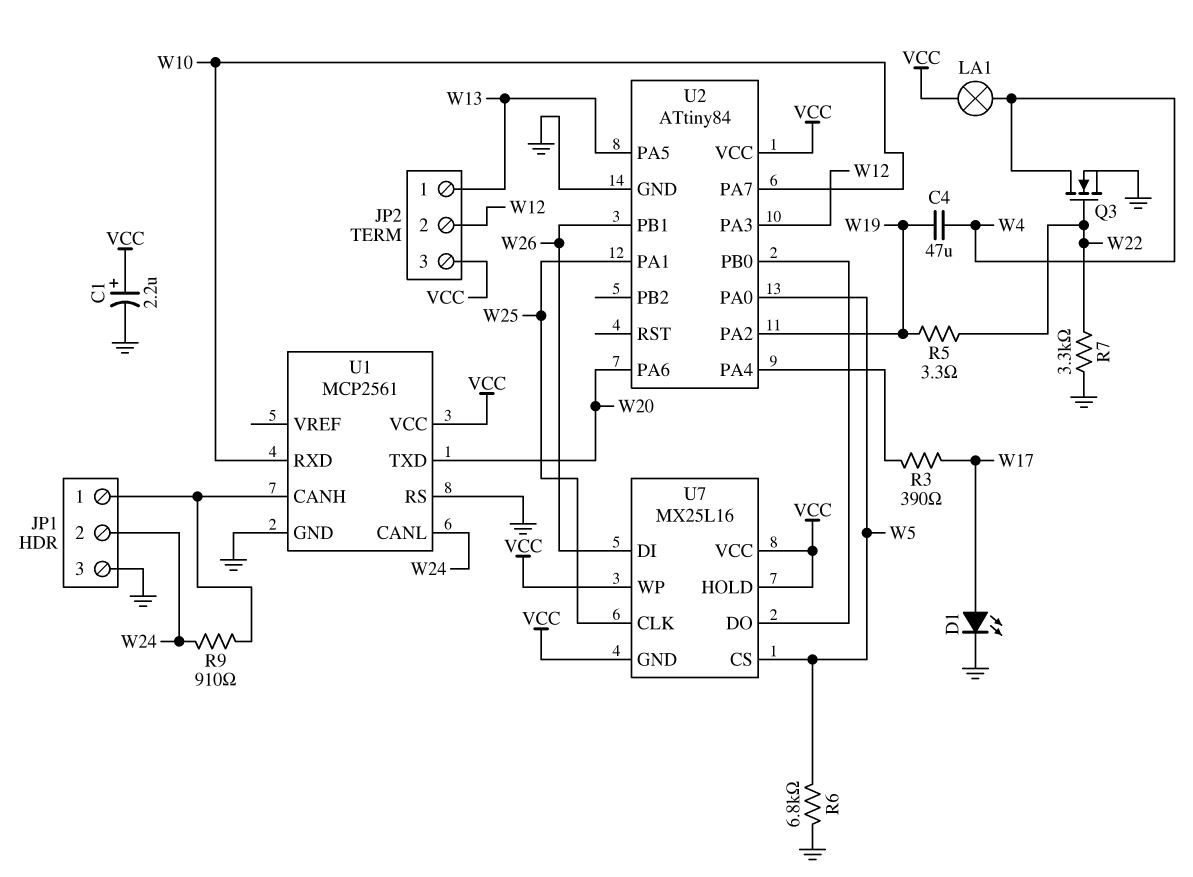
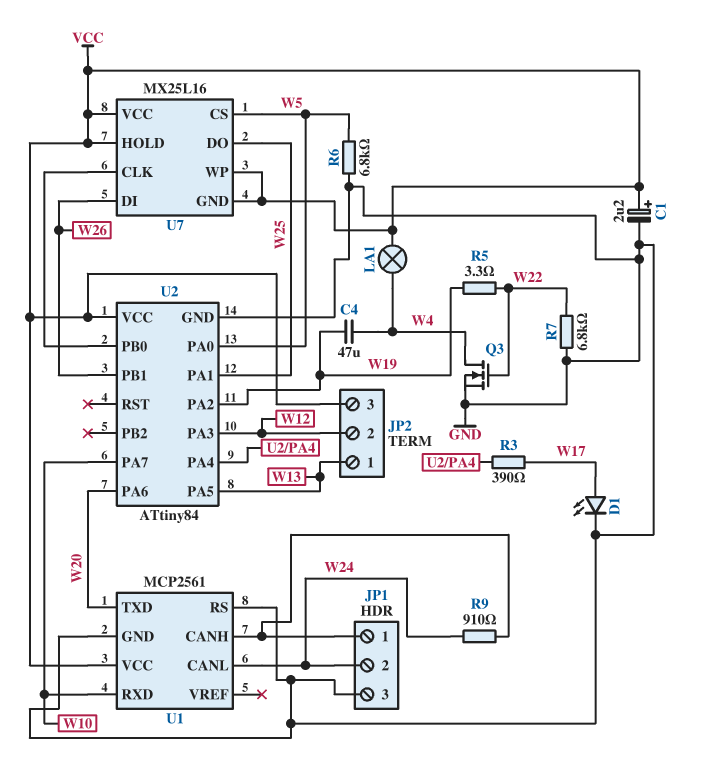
R7: 3.3k (GND, W22) -> 6.8k (GND, W22)
U7 pin CLK: W25 -> U2/PB0
U7 pin DO: U2/PB0 -> W25

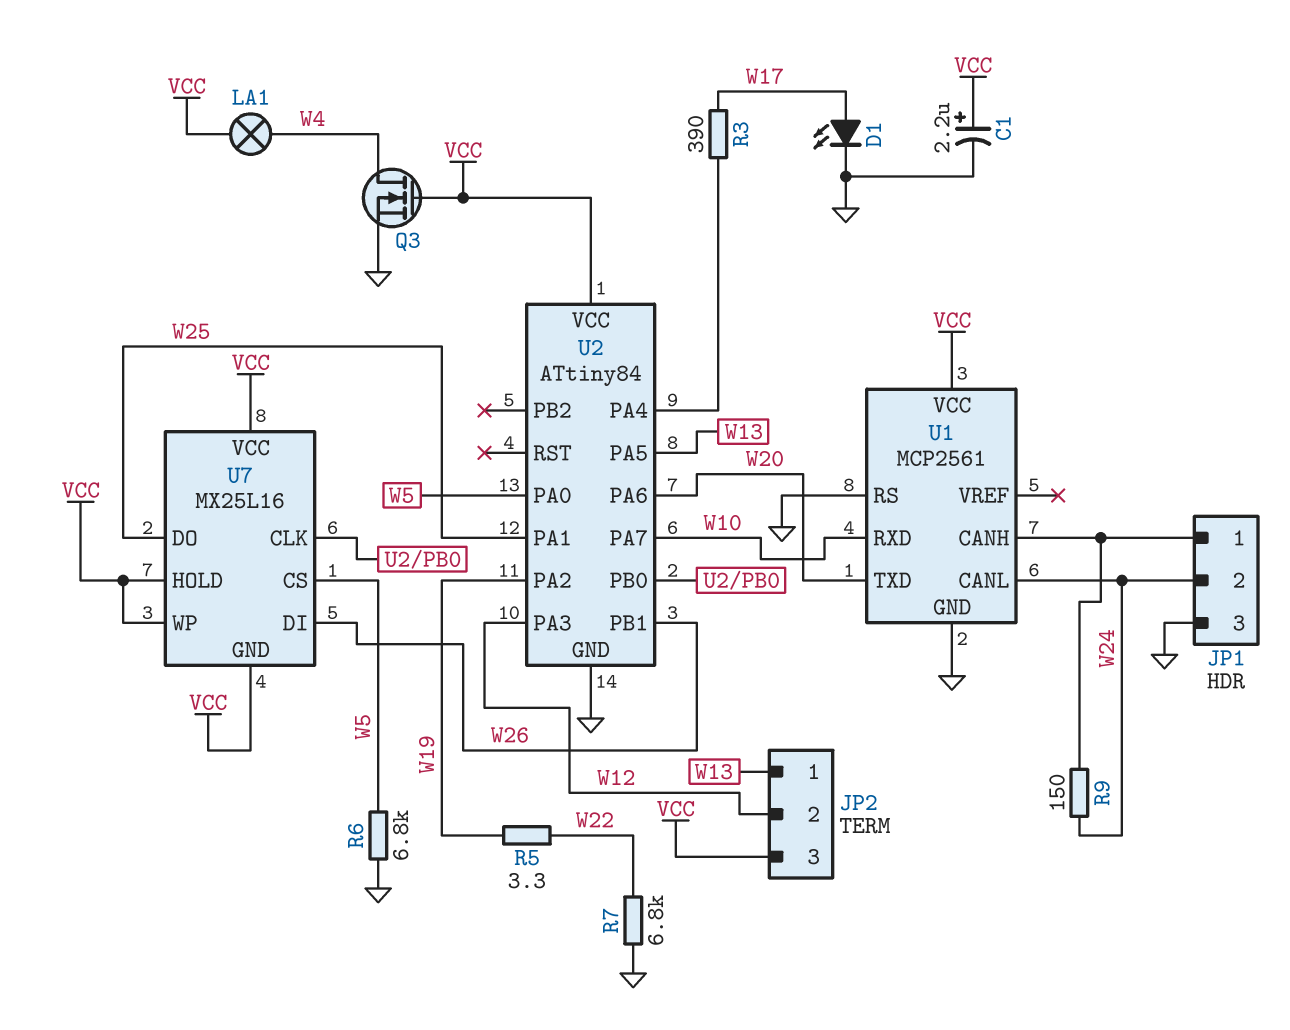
C4: 47uF (W4, W19) -> none
Q3: NMOS (G W22, D W4, S GND) -> NMOS (G VCC, D W4, S GND)
R9: 910 (JP1/1, W24) -> 150 (JP1/1, W24)

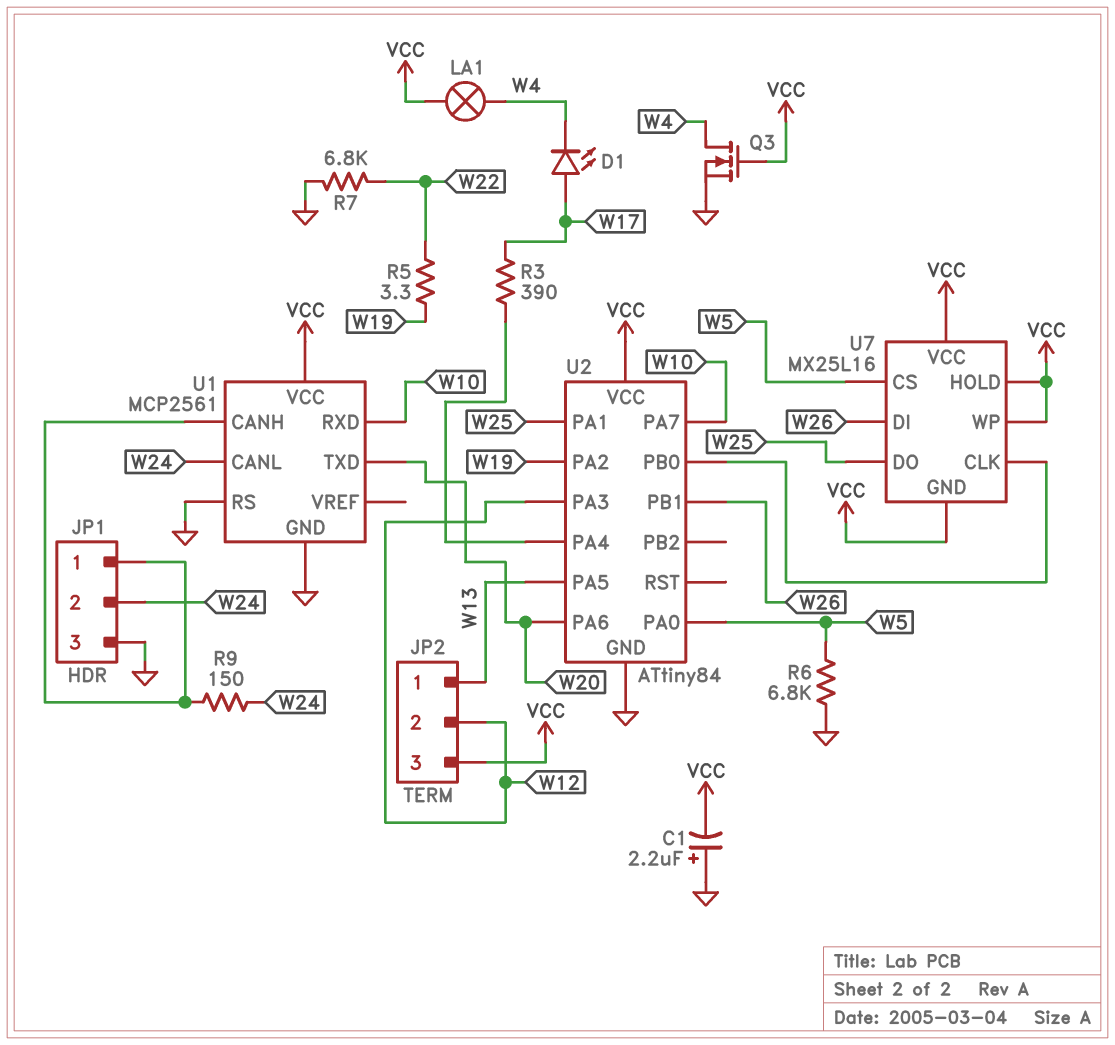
C1: 2.2uF (plus VCC, minus GND) -> 2.2uF (plus GND, minus VCC)
D1: LED (A W17, K GND) -> LED (A W17, K W4)

